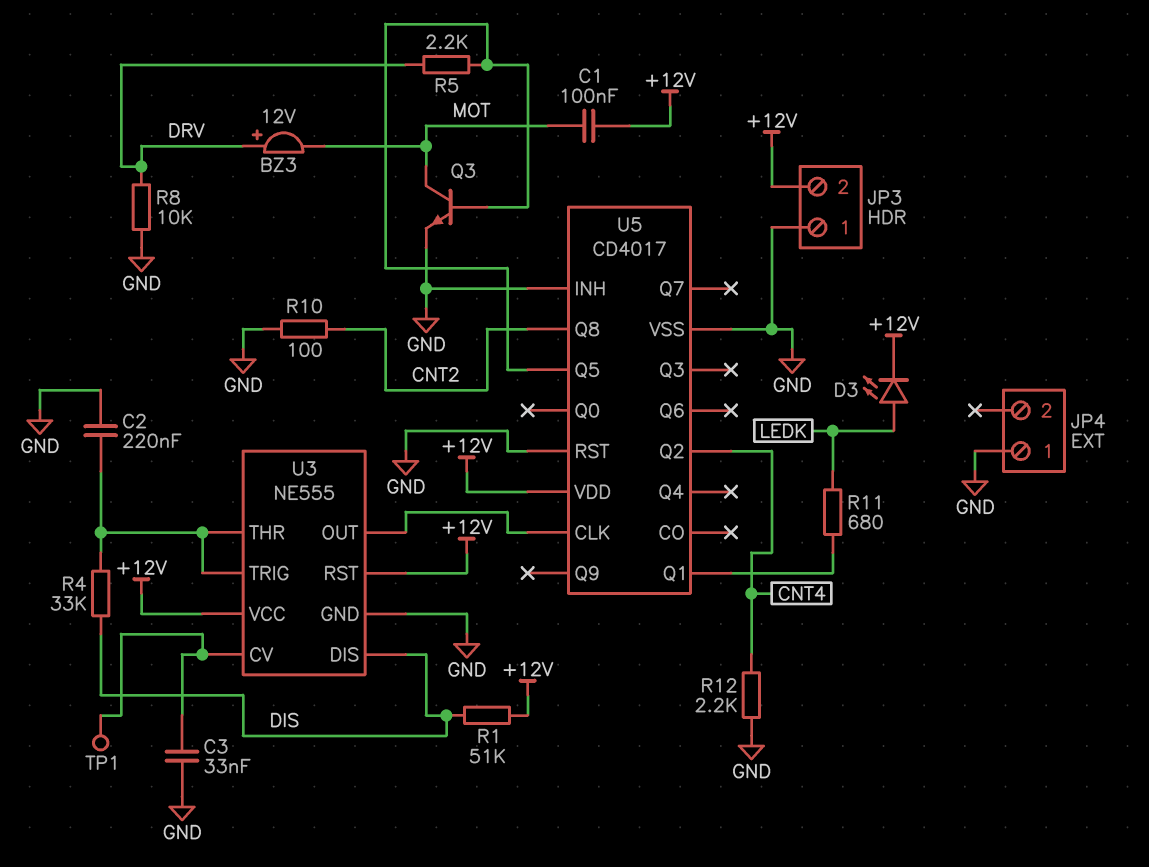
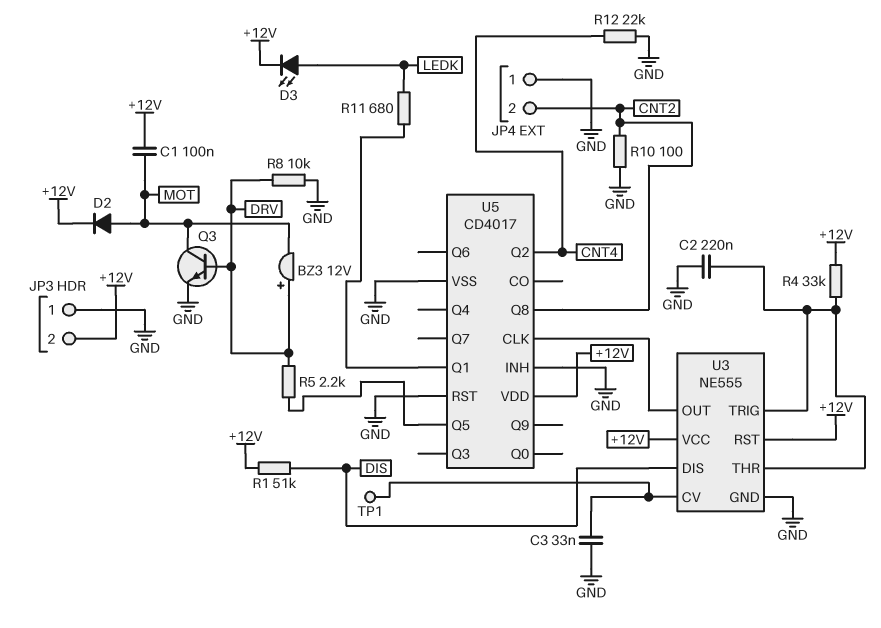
D2: none -> diode (A MOT, K +12V)
JP4 pin 2: none -> CNT2
Q3: NPN (B U5/Q5, C MOT, E GND) -> NPN (B DRV, C MOT, E GND)
R4: 33k (DIS, U3/THR) -> 33k (+12V, U3/THR)
R12: 2.2k (CNT4, GND) -> 22k (CNT4, GND)

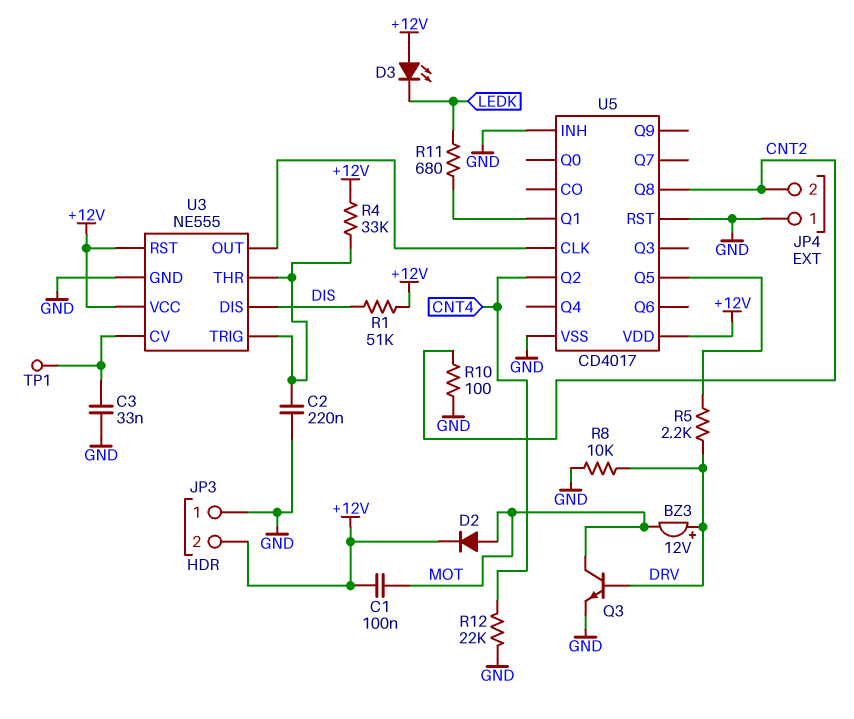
D3: LED (A LEDK, K +12V) -> LED (A +12V, K LEDK)

